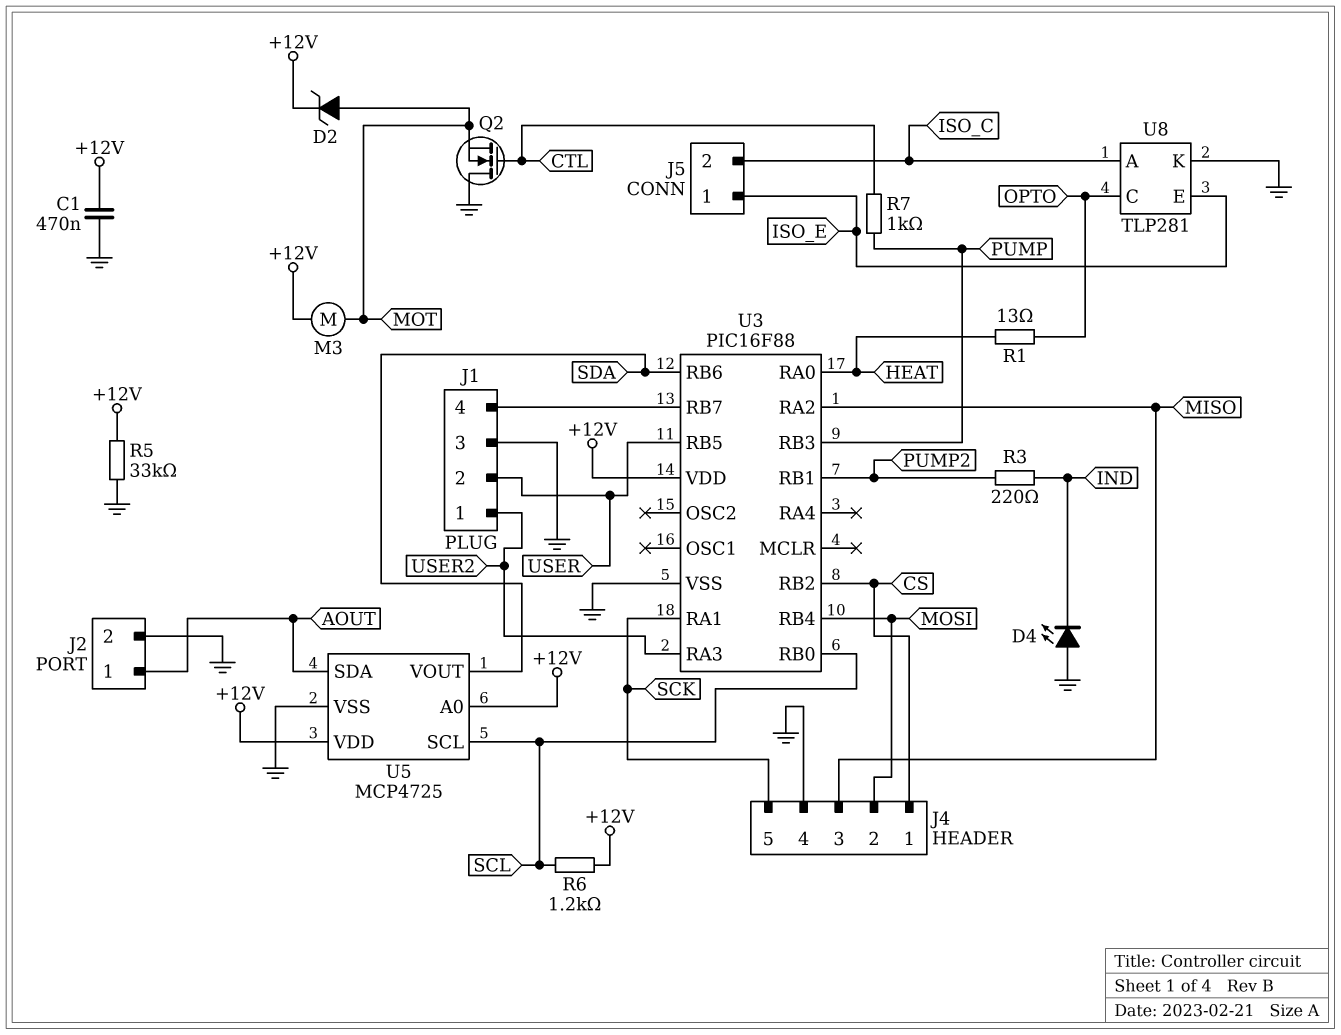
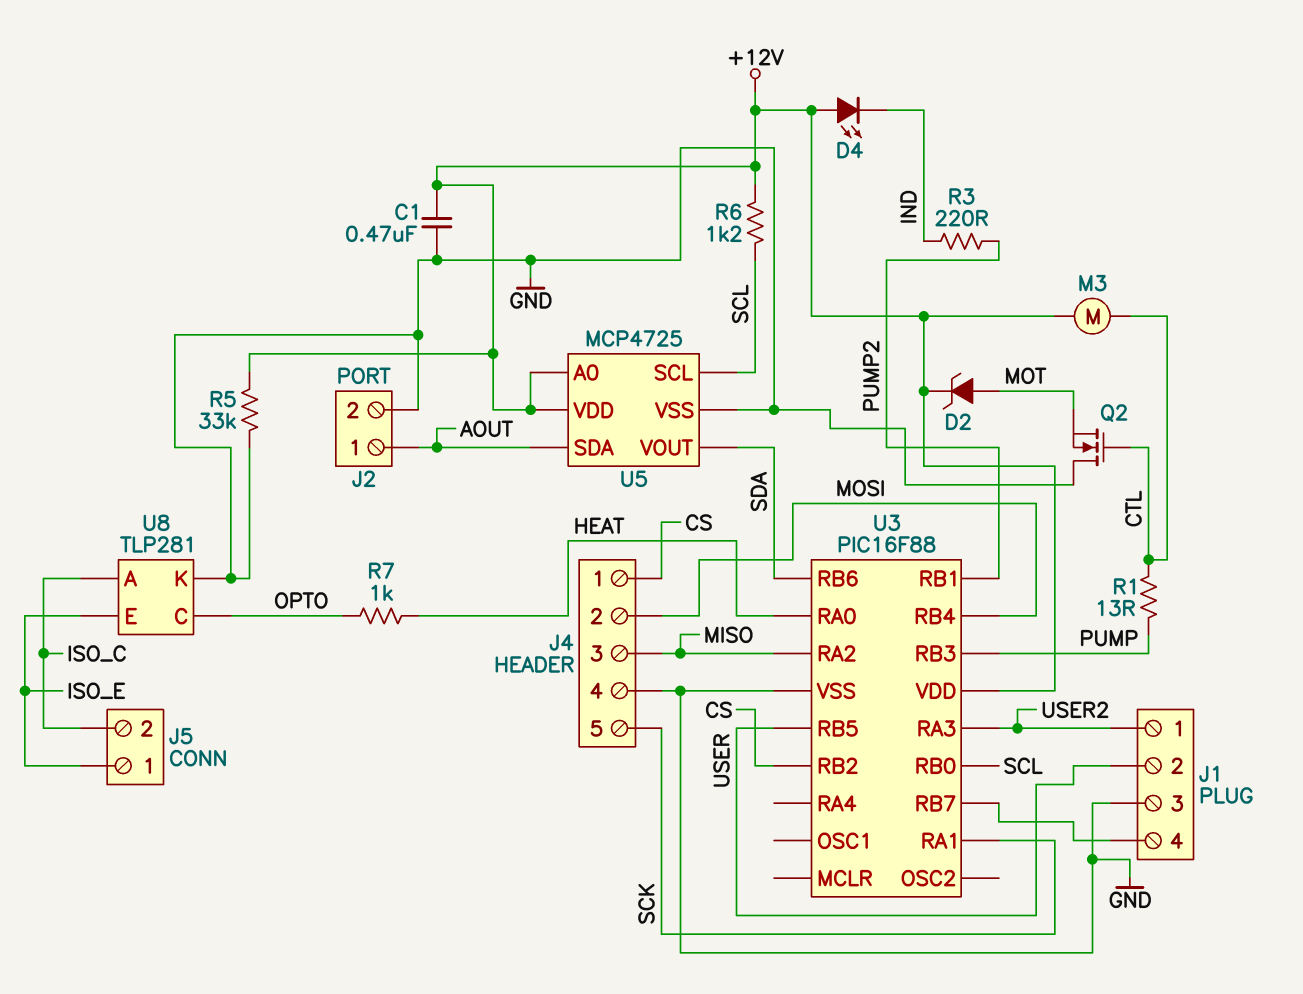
D4: LED (A GND, K IND) -> LED (A +12V, K IND)
M3: motor (+12V, MOT) -> motor (+12V, CTL)
R1: 13 (HEAT, OPTO) -> 13 (CTL, PUMP)
R7: 1k (CTL, PUMP) -> 1k (HEAT, OPTO)

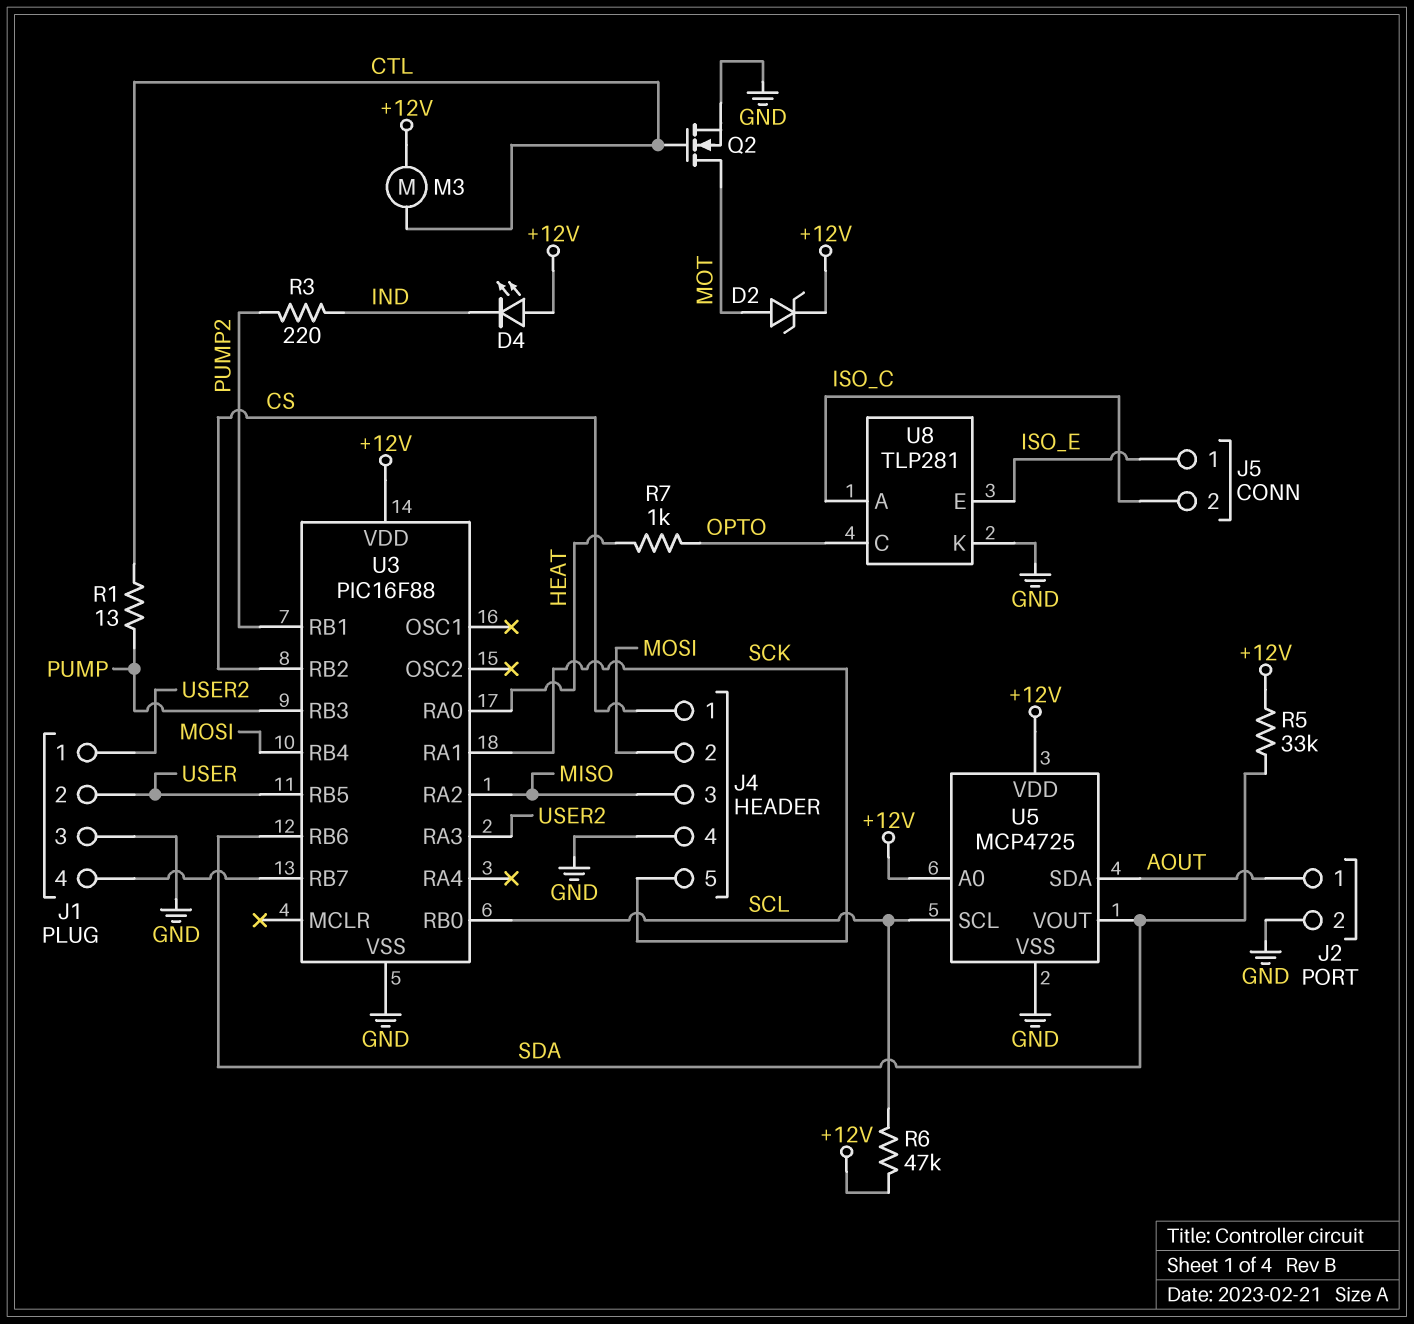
C1: 470nF (+12V, GND) -> none
Q2: NMOS (G CTL, D GND, S MOT) -> NMOS (G CTL, D MOT, S GND)
R5: 33k (+12V, GND) -> 33k (+12V, SDA)
R6: 1.2k (+12V, SCL) -> 47k (+12V, SCL)

